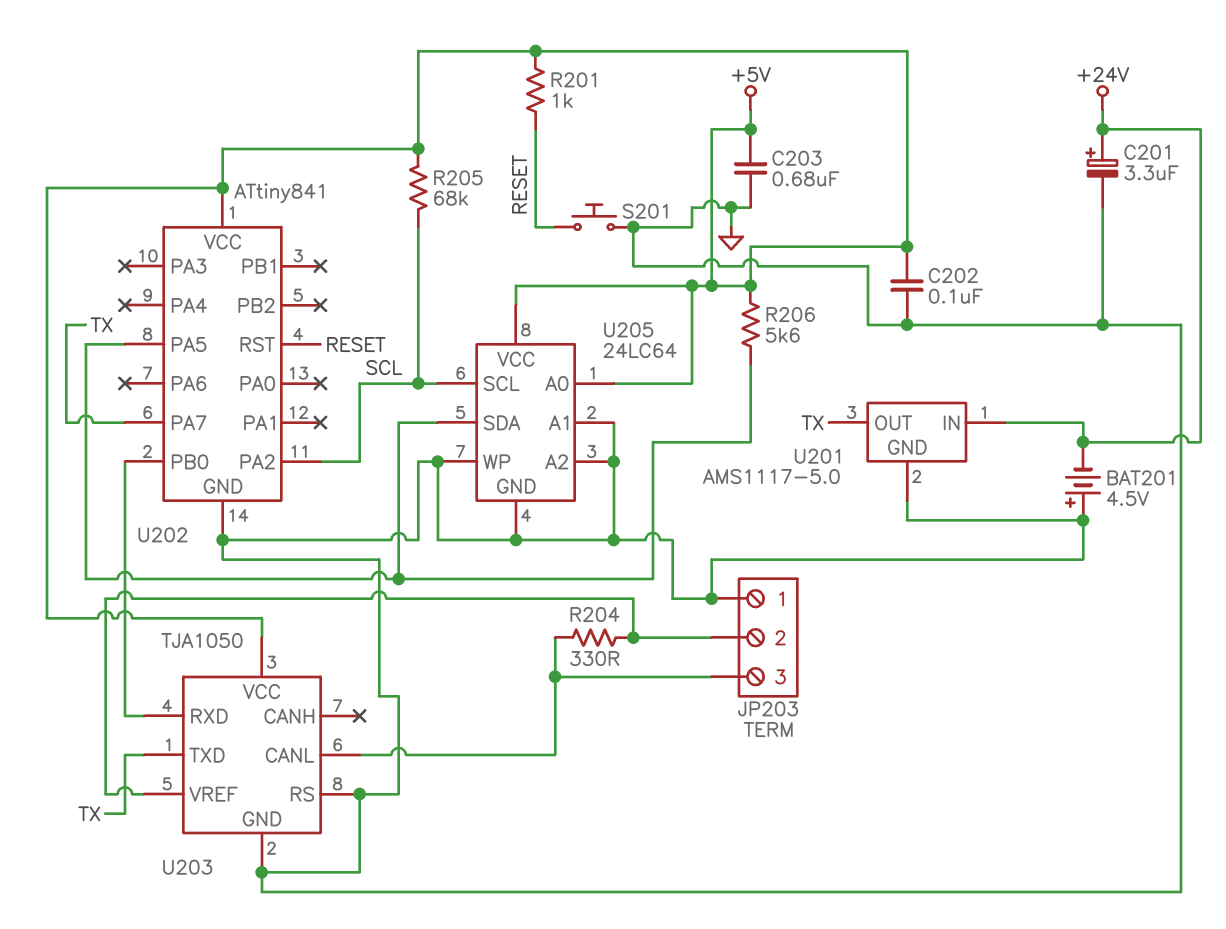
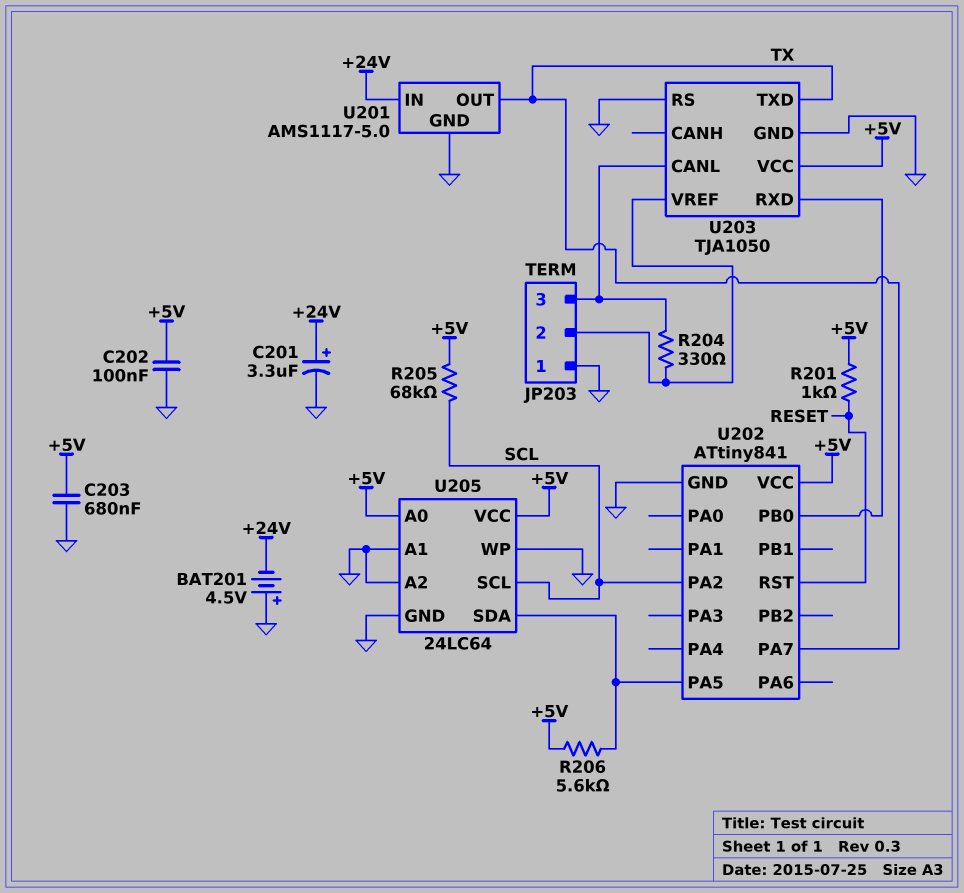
S201: button (GND, RESET) -> none

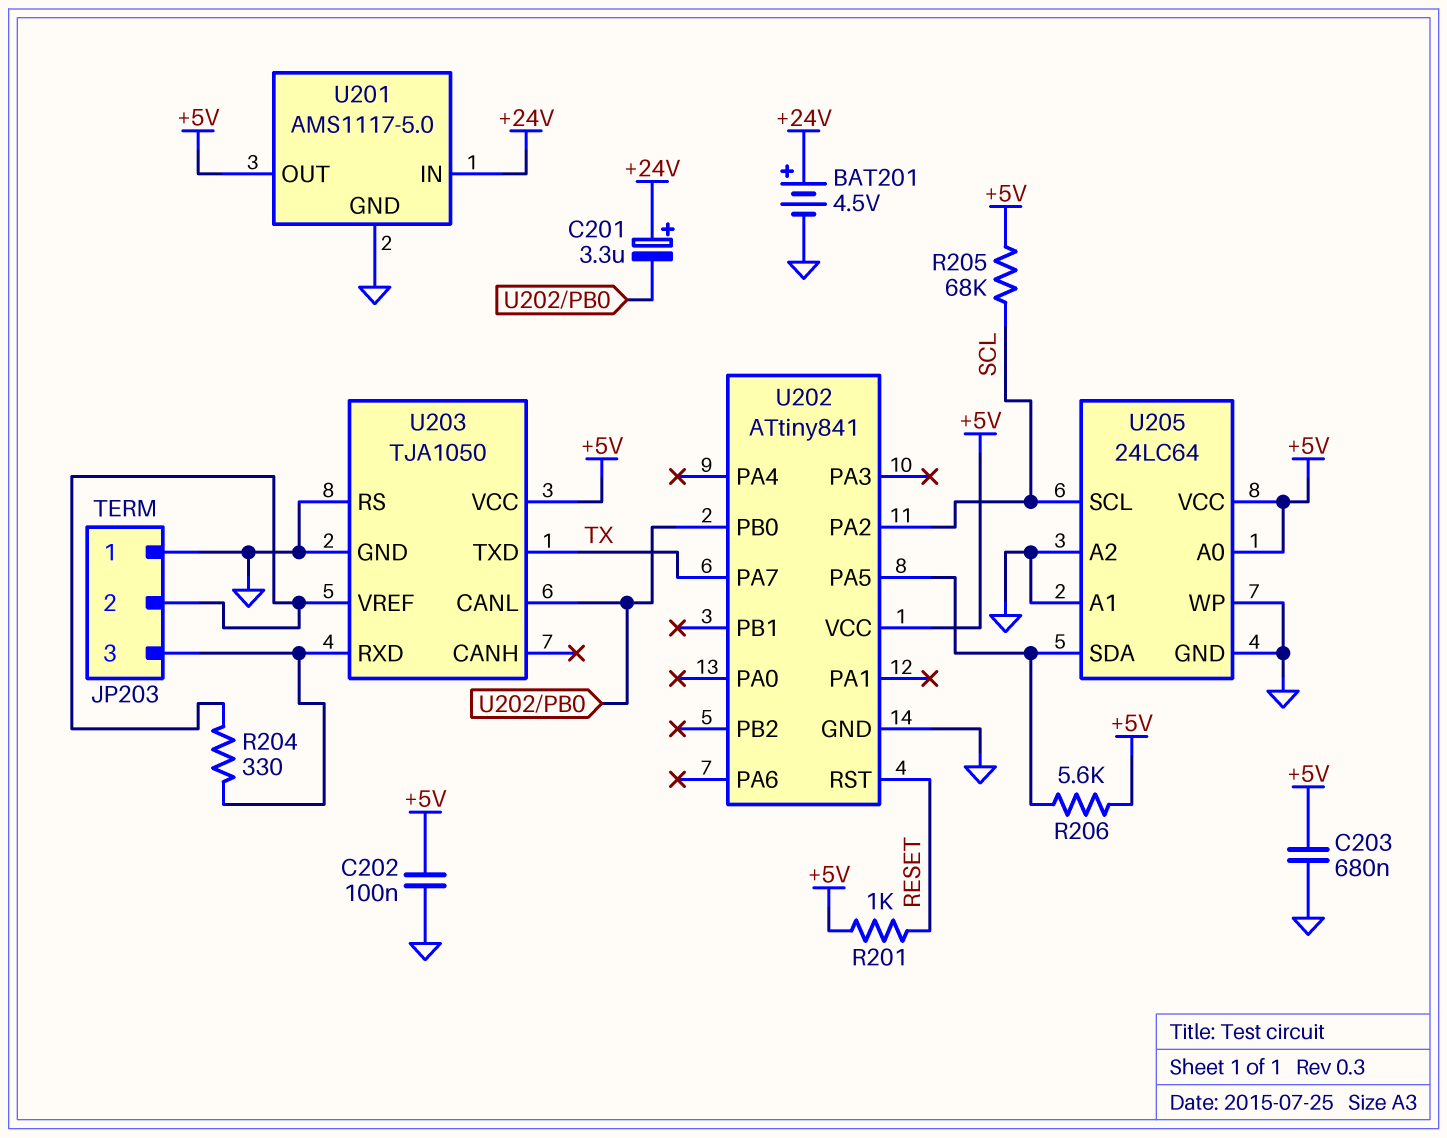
BAT201: 4.5V (plus GND, minus +24V) -> 4.5V (plus +24V, minus GND)
C201: 3.3uF (plus +24V, minus GND) -> 3.3uF (plus +24V, minus U202/PB0)
U201 pin OUT: TX -> +5V
U203 pin CANL: JP203/3 -> U202/PB0
U203 pin RXD: U202/PB0 -> JP203/3

